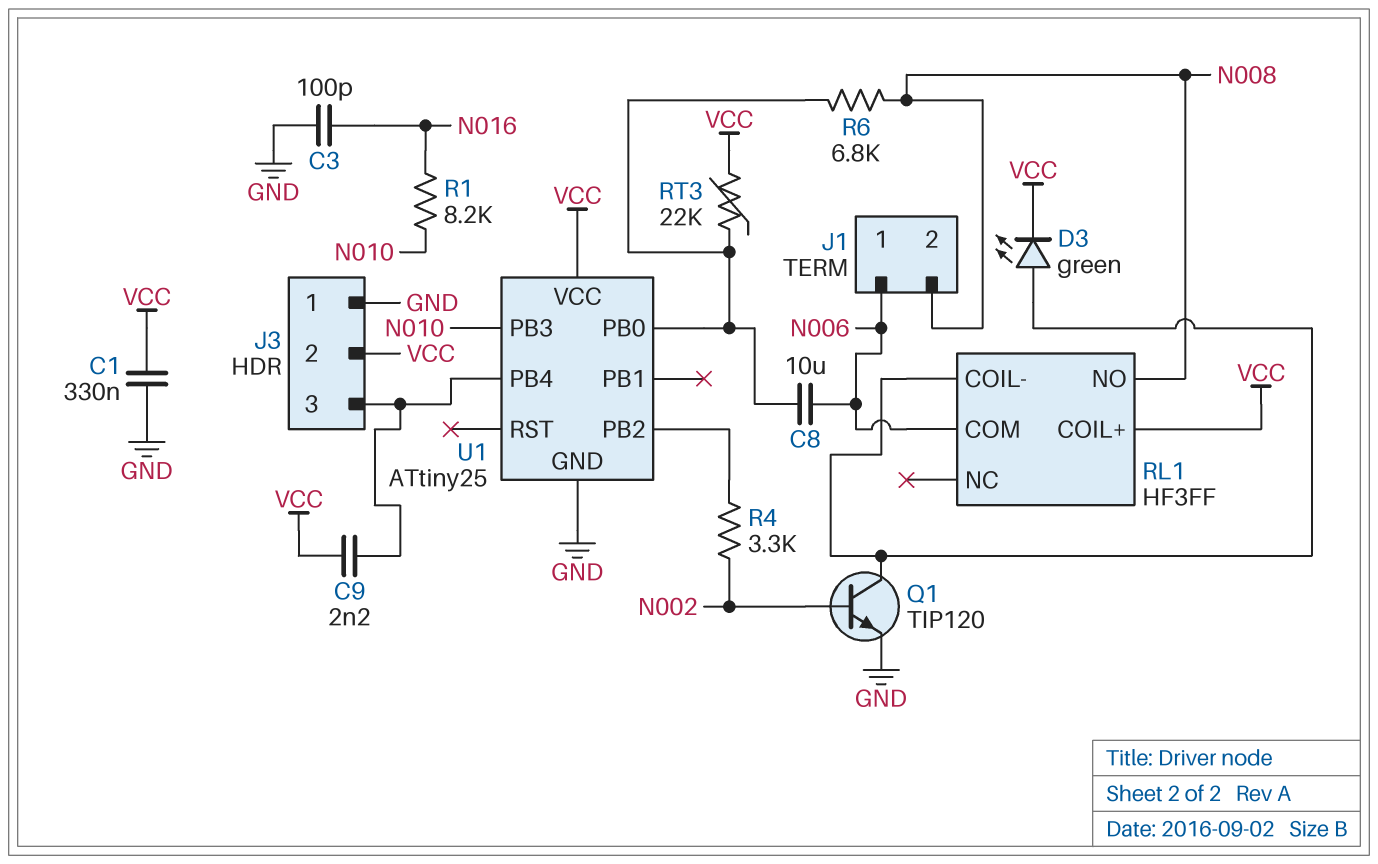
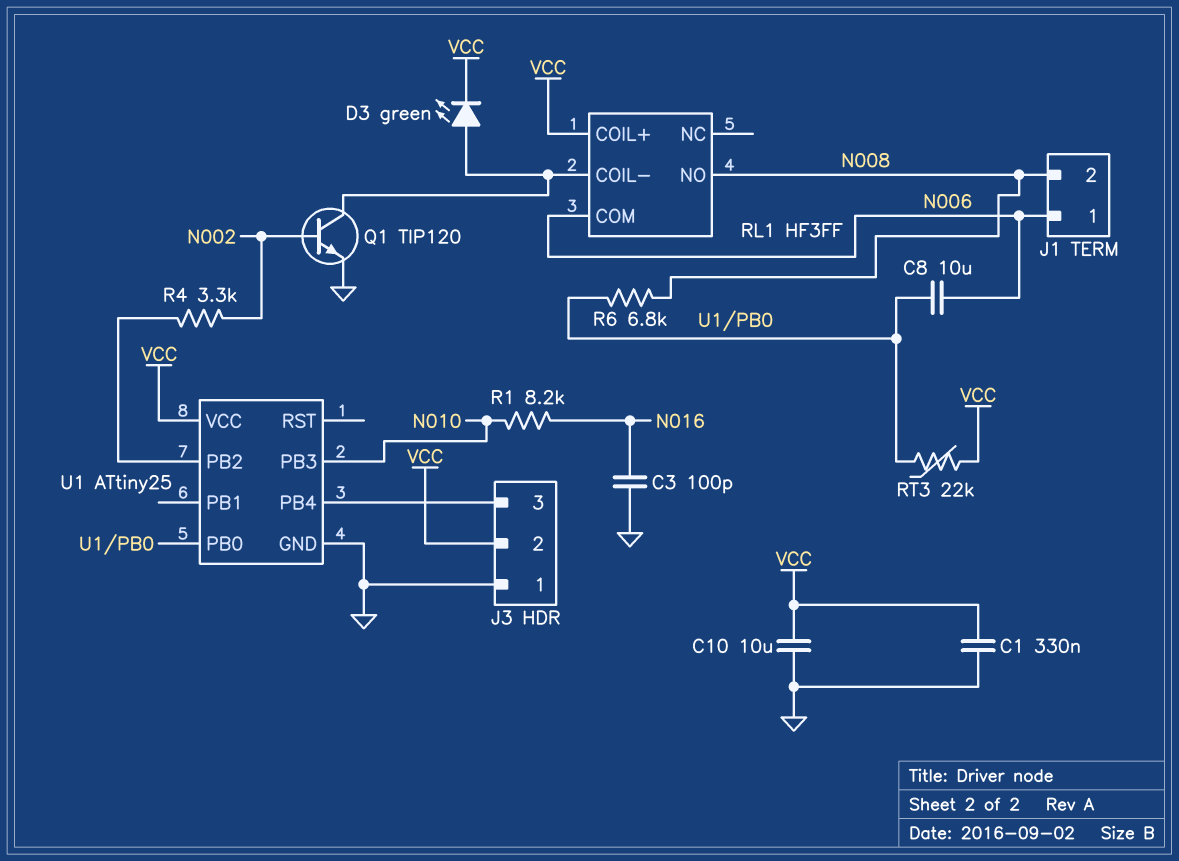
C9: 2.2nF (J3/3, VCC) -> none
C10: none -> 10uF (GND, VCC)

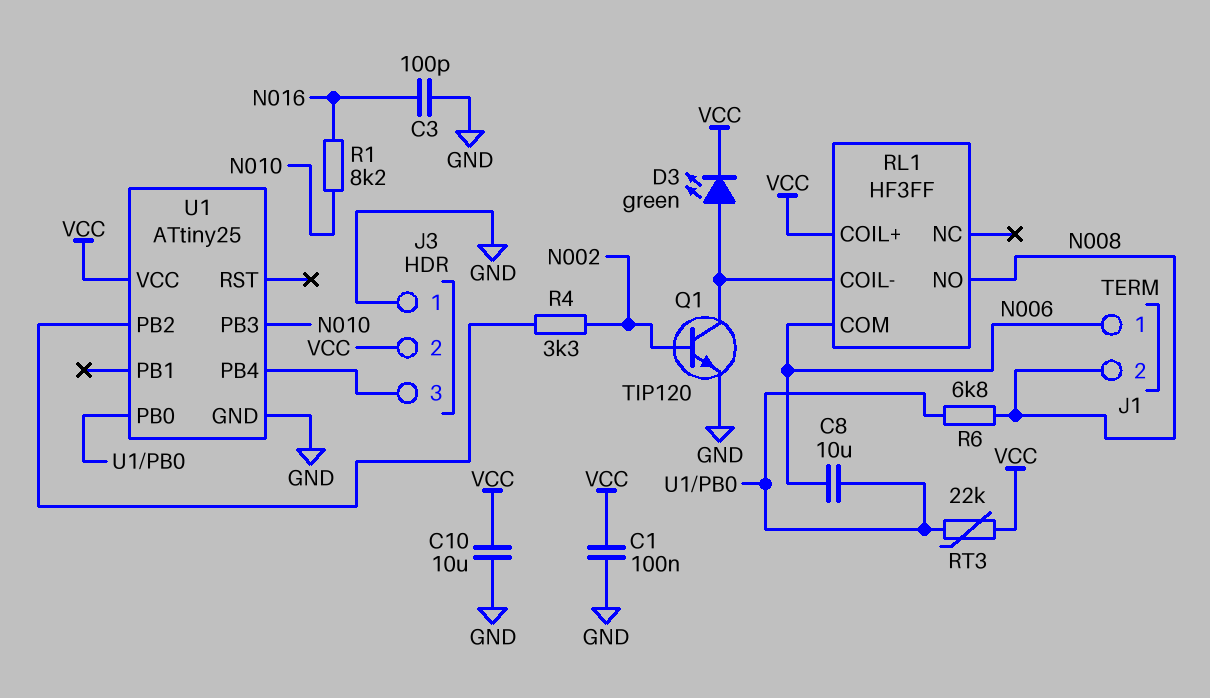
C1: 330nF (GND, VCC) -> 100nF (GND, VCC)

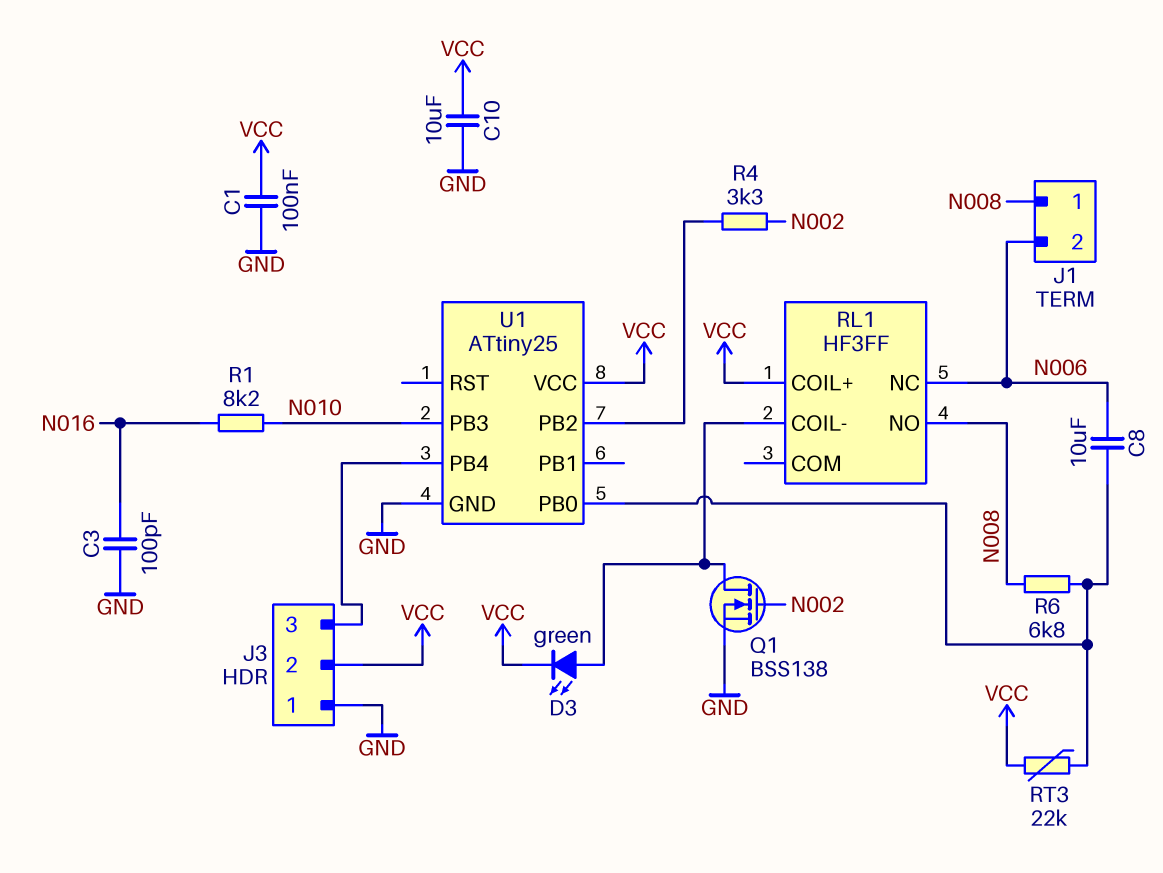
J1 pin 1: N006 -> N008
J1 pin 2: N008 -> N006
Q1: NPN TIP120 (B N002, C RL1/COIL-, E GND) -> NMOS BSS138 (G N002, D RL1/COIL-, S GND)
RL1 pin COM: N006 -> none
RL1 pin NC: none -> N006

